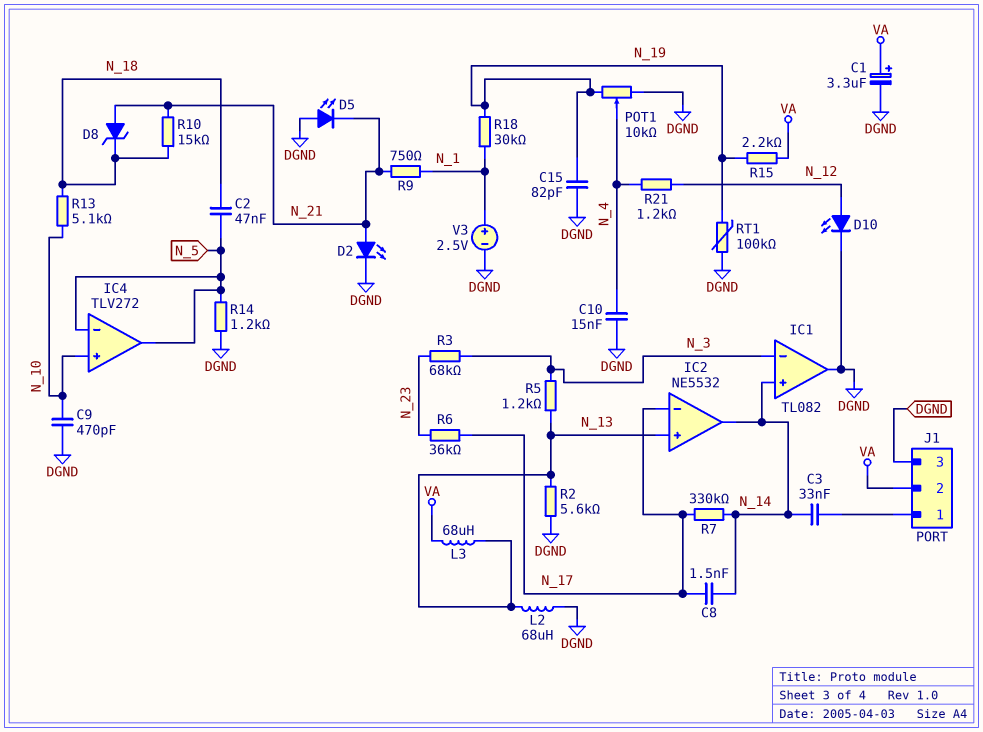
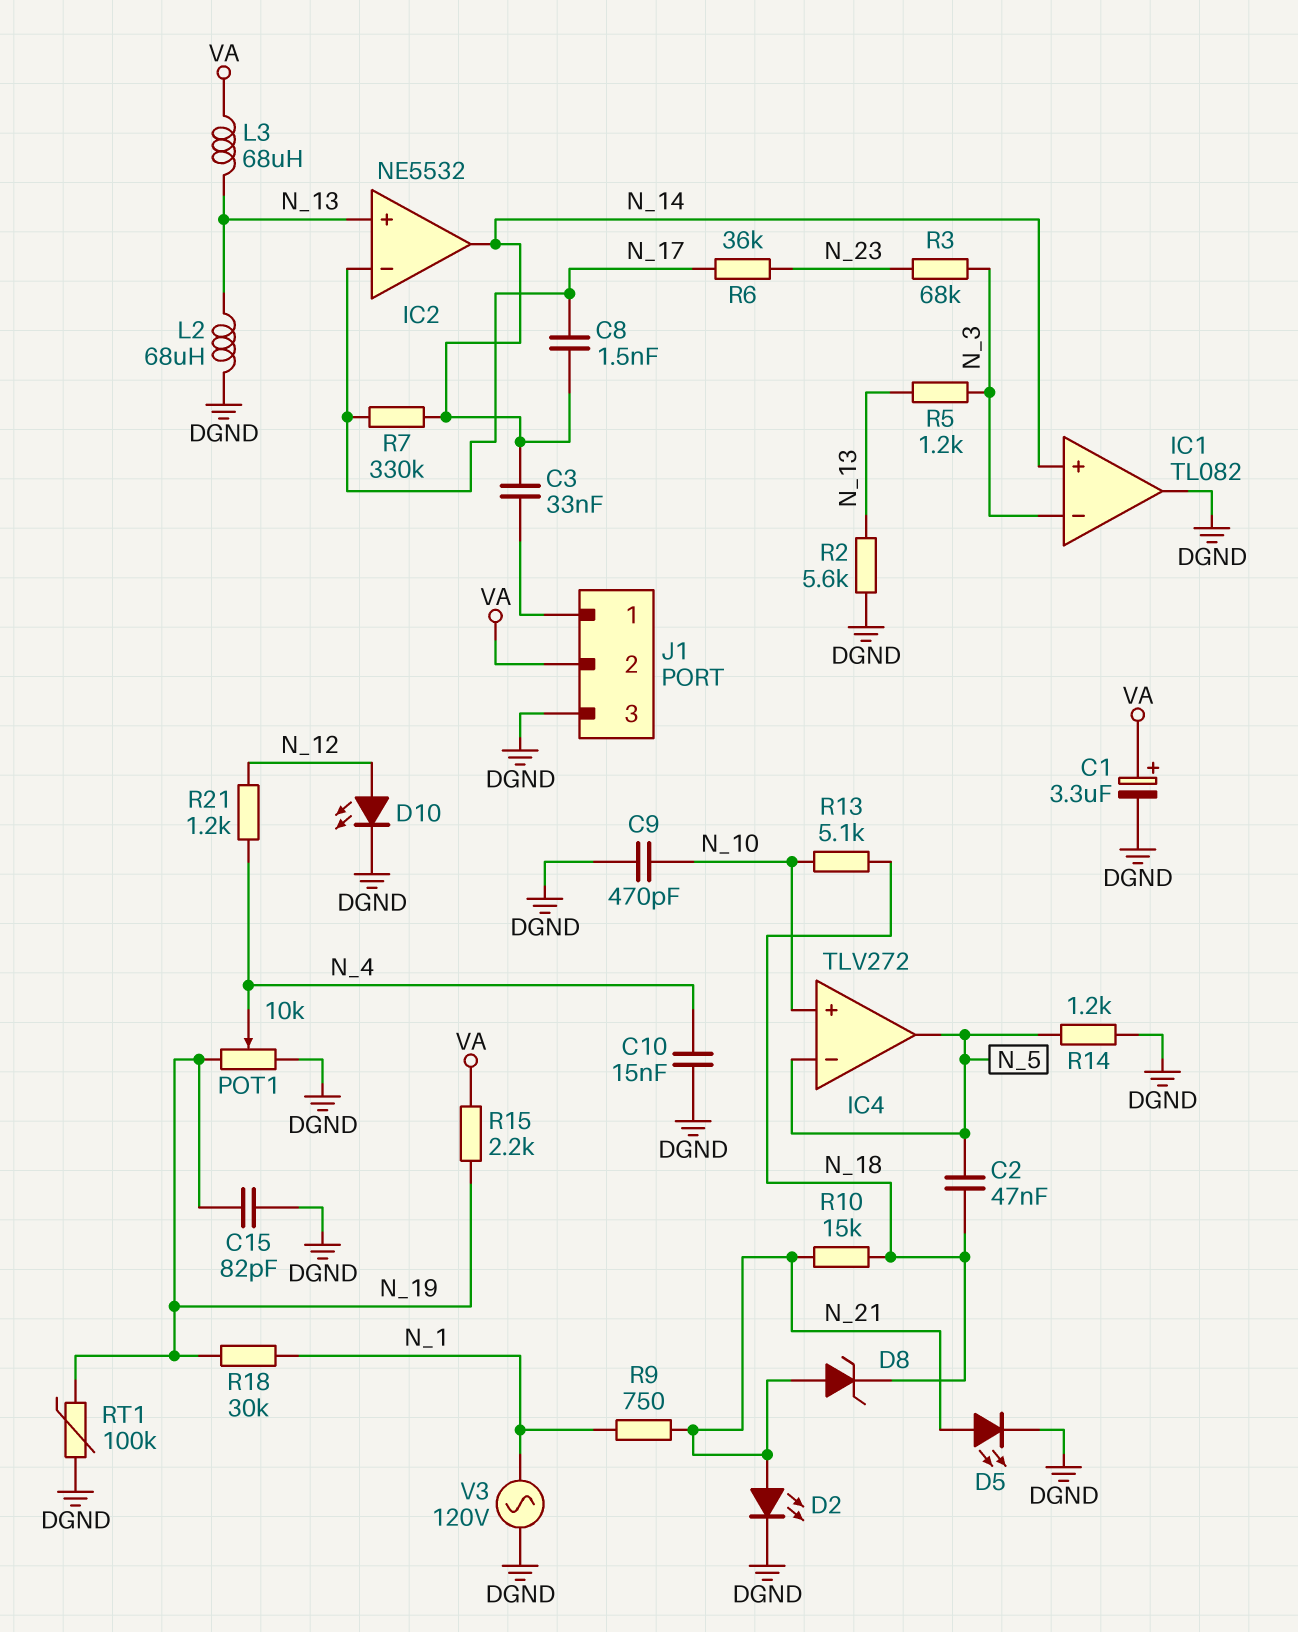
D5: LED (A DGND, K N_21) -> LED (A N_21, K DGND)
V3: 2.5V (plus N_1, minus DGND) -> AC 120V (DGND, N_1)

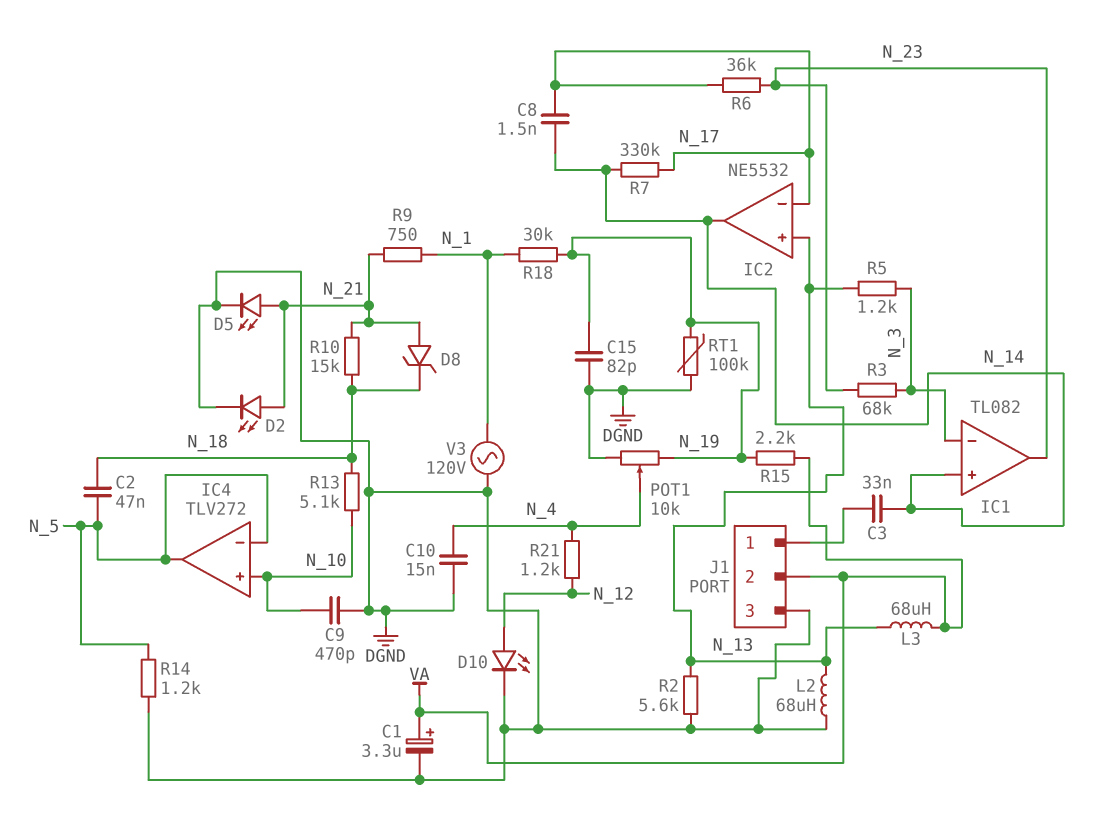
IC1 pin out: DGND -> N_23

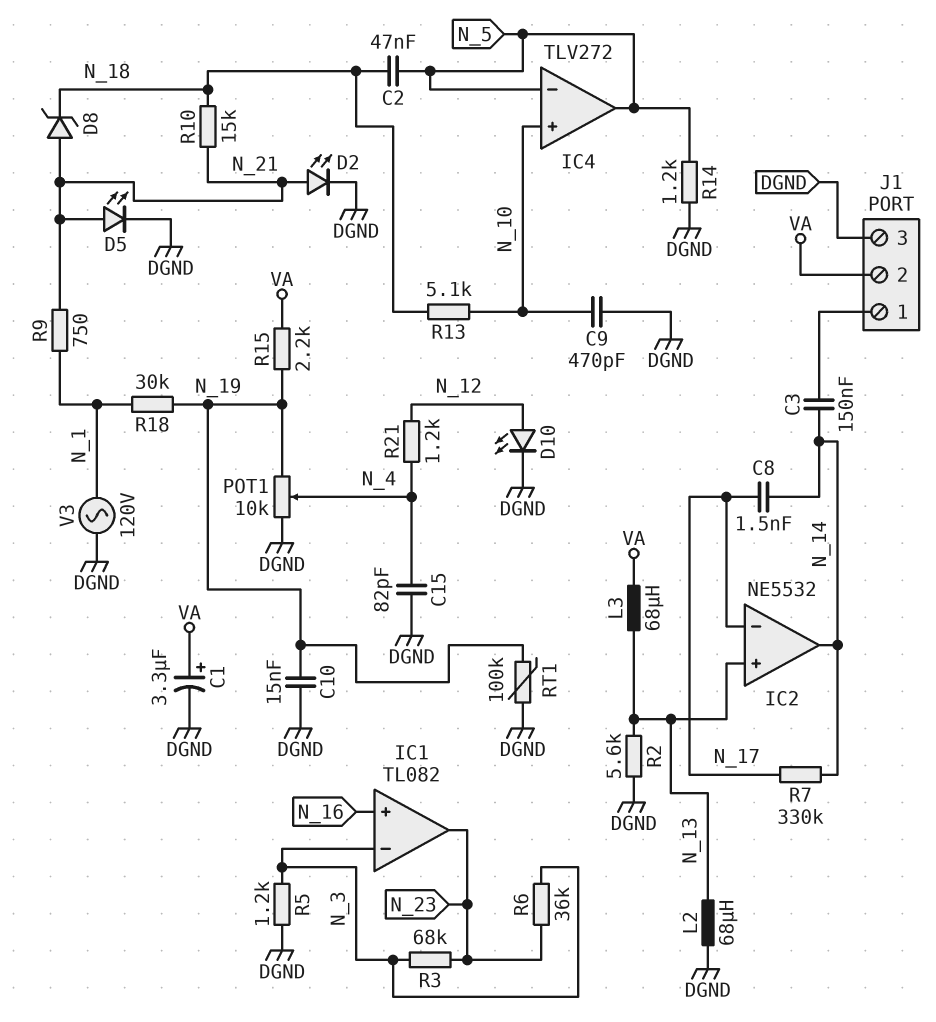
C3: 33nF (J1/1, N_14) -> 150nF (J1/1, N_14)
C10: 15nF (DGND, N_4) -> 15nF (DGND, N_19)
C15: 82pF (DGND, N_19) -> 82pF (DGND, N_4)
IC1 pin in+: N_14 -> N_16
R5: 1.2k (N_3, N_13) -> 1.2k (DGND, N_3)
R6: 36k (N_17, N_23) -> 36k (N_3, N_23)

